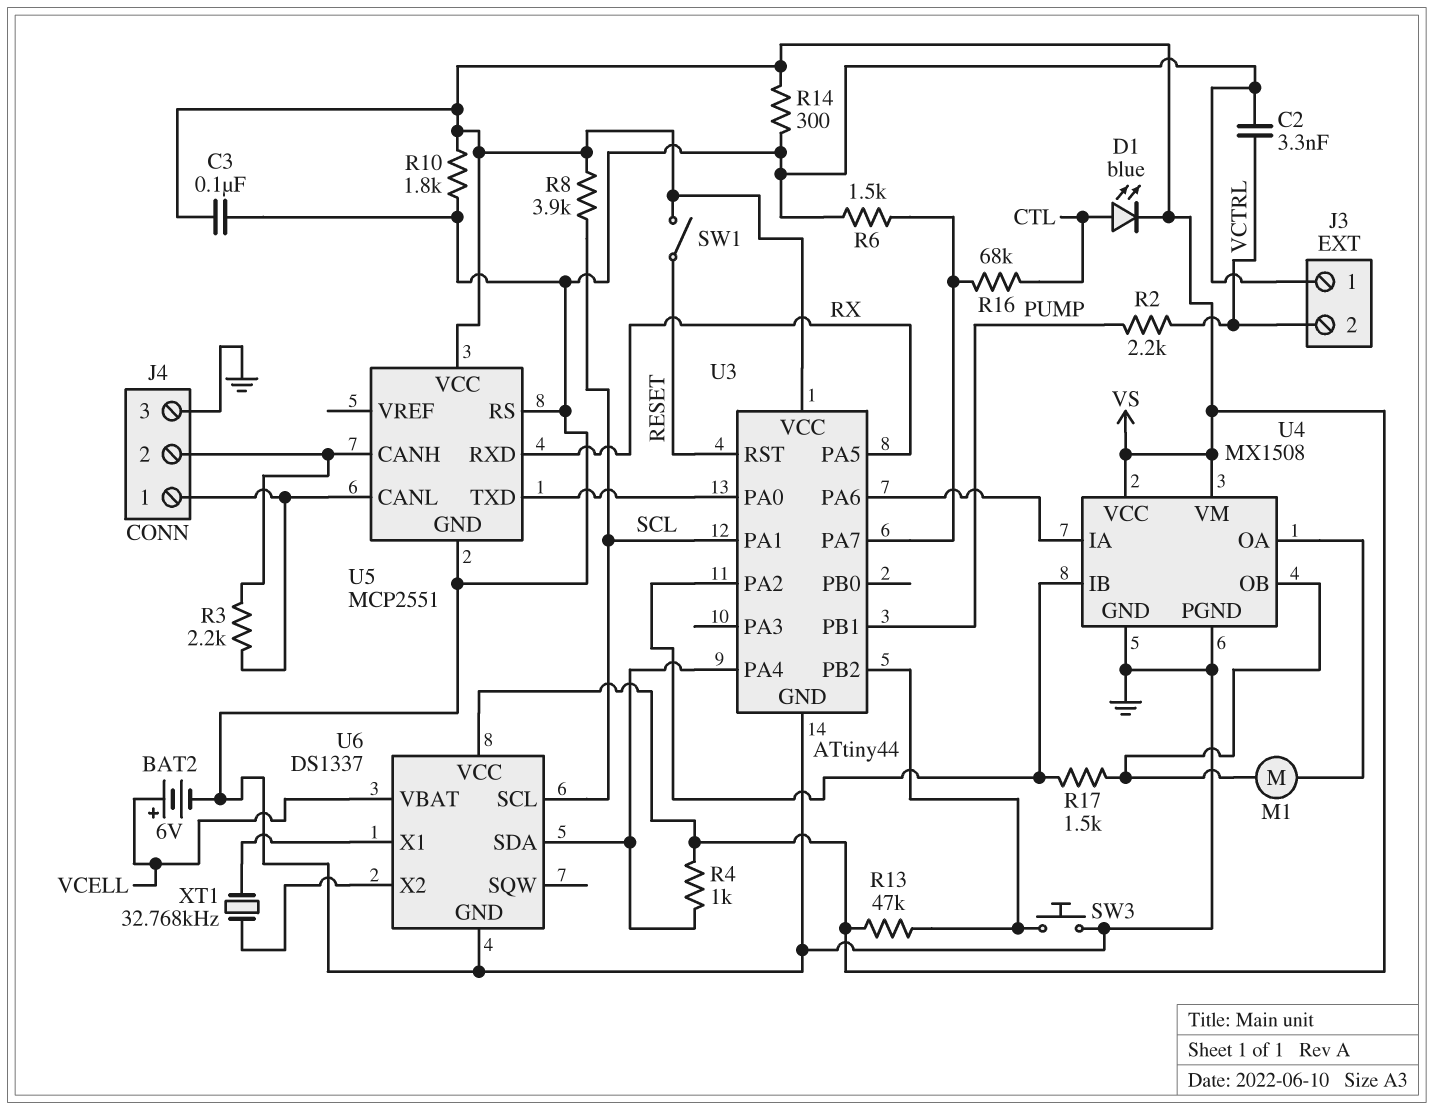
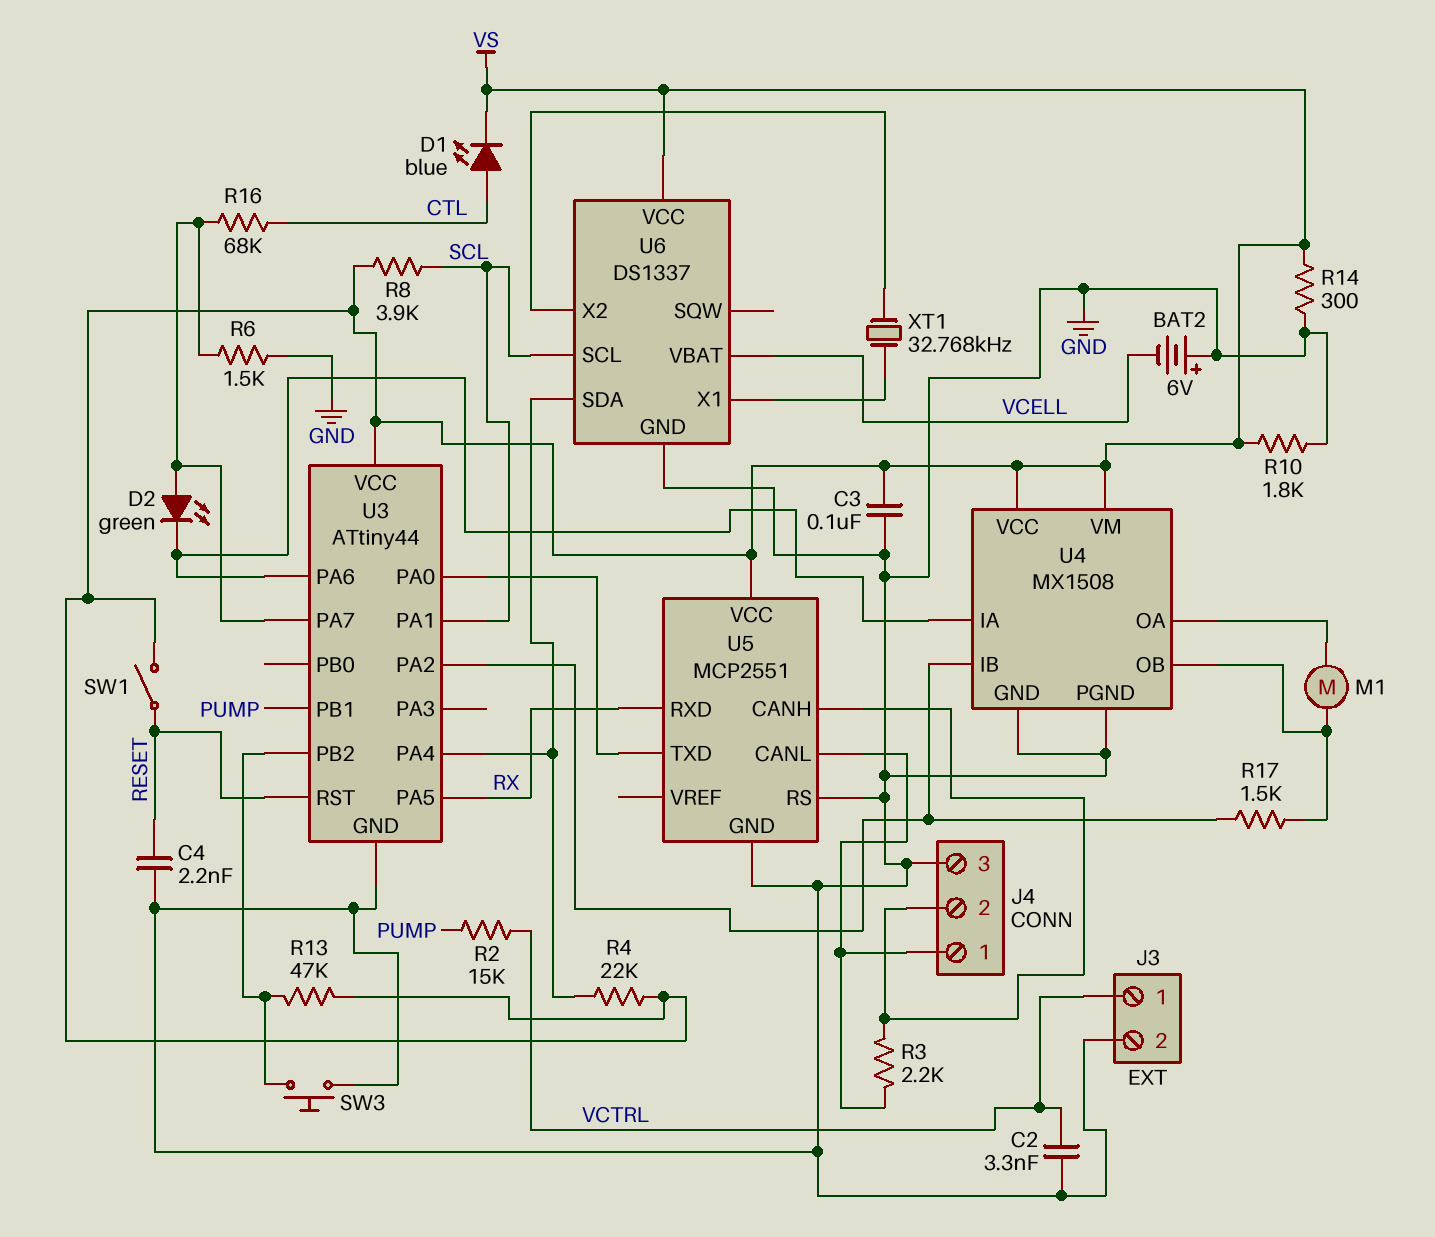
BAT2: 6V (plus VCELL, minus GND) -> 6V (plus GND, minus VCELL)
C4: none -> 2.2nF (GND, RESET)
D2: none -> LED green (A U3/PA7, K U3/PA6)
J3 pin 1: GND -> VCTRL
J3 pin 2: VCTRL -> GND
R2: 2.2k (PUMP, VCTRL) -> 15k (PUMP, VCTRL)
R4: 1k (U3/PA4, VS) -> 22k (U3/PA4, VS)

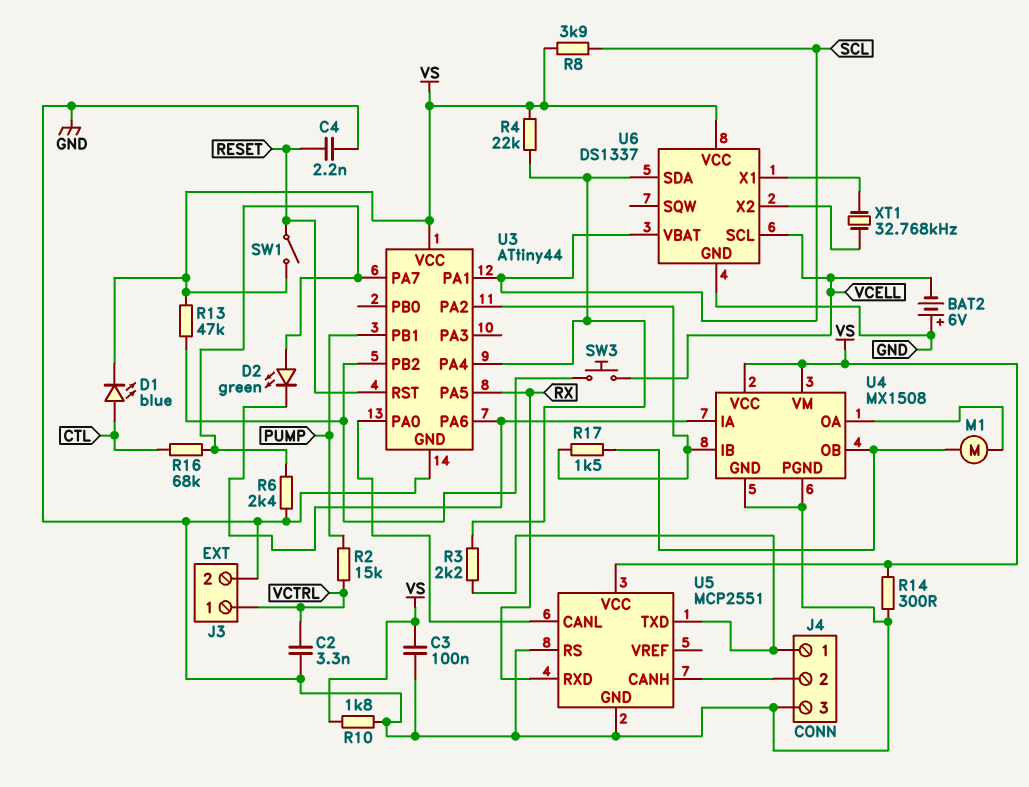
R3: 2.2k (J4/1, J4/2) -> 2.2k (J4/1, U3/PA4)
R6: 1.5k (GND, U3/PA7) -> 2.4k (GND, U3/PA7)
SW3: button (GND, U3/PB2) -> button (U3/PB2, VCELL)
U5 pin CANL: J4/1 -> U3/PA0
U5 pin TXD: U3/PA0 -> J4/1
U6 pin SCL: SCL -> VCELL
U6 pin VBAT: VCELL -> SCL

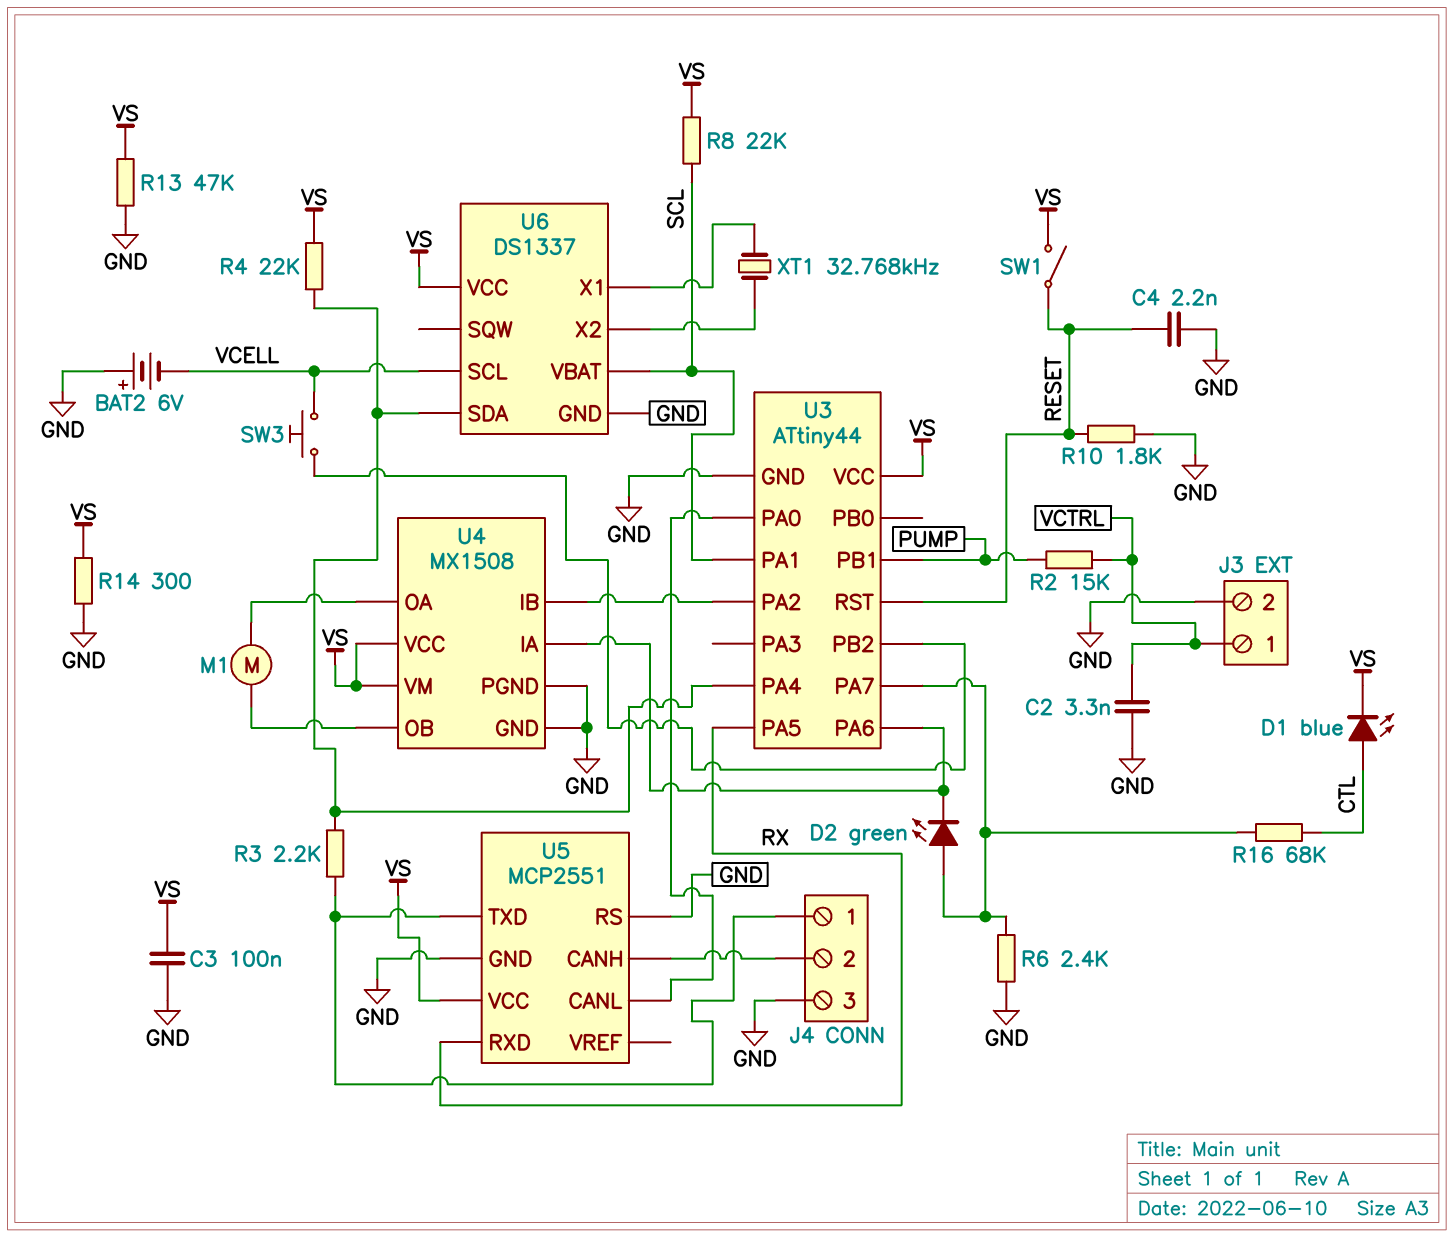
R8: 3.9k (SCL, VS) -> 22k (SCL, VS)
R10: 1.8k (GND, VS) -> 1.8k (GND, RESET)
R13: 47k (U3/PB2, VS) -> 47k (GND, VS)
R17: 1.5k (U3/PA2, U4/OB) -> none

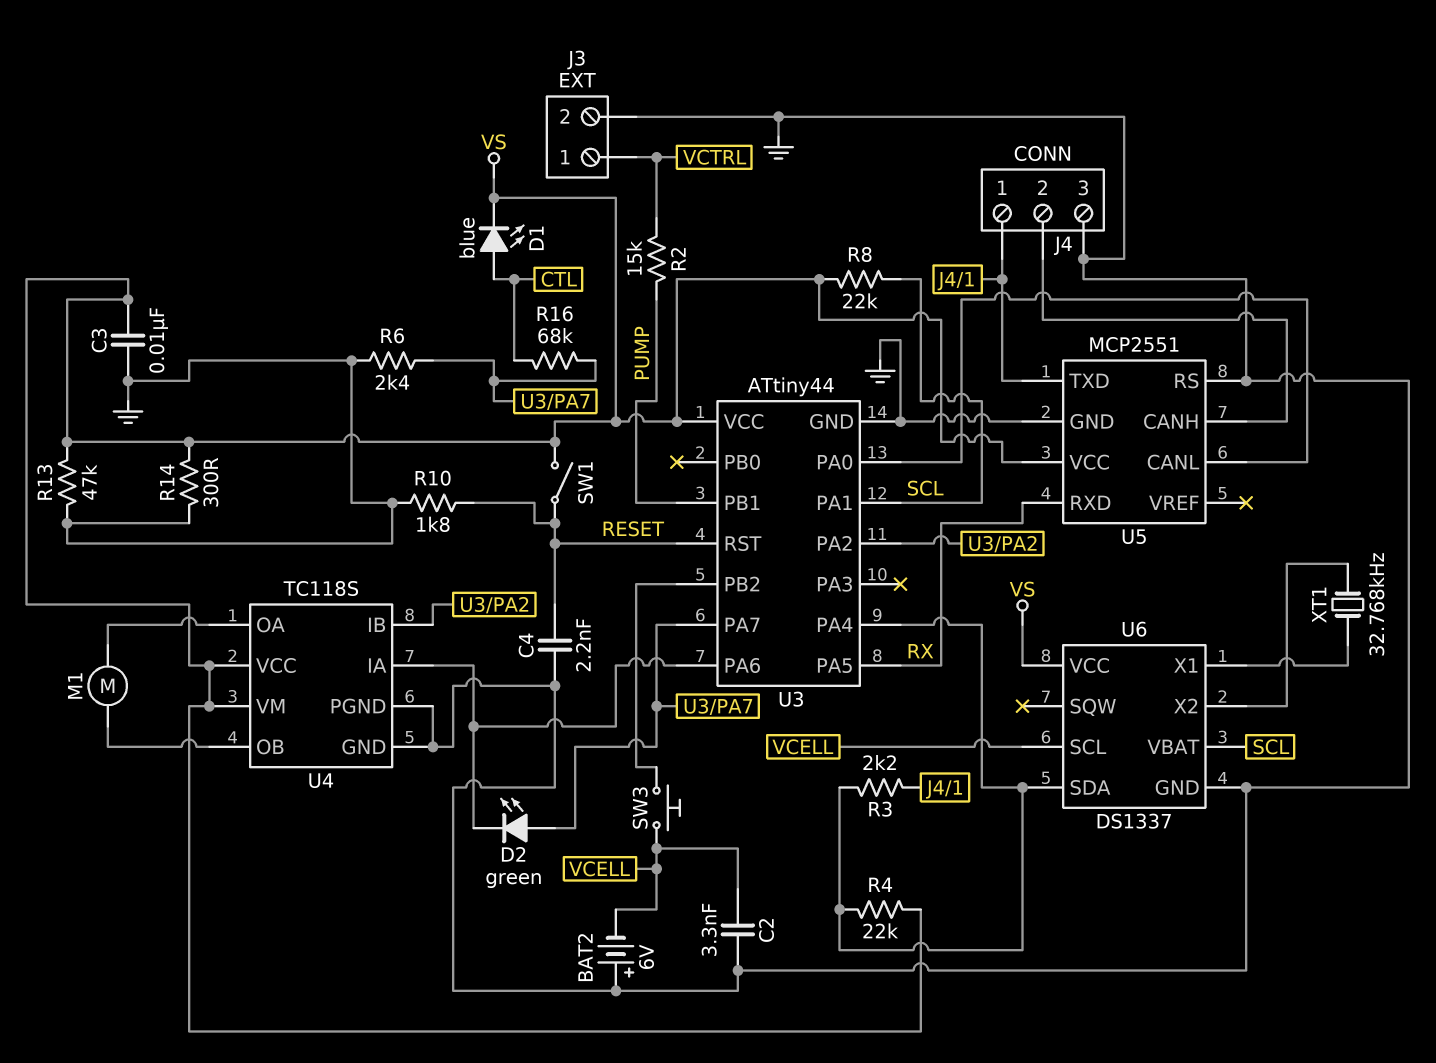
C2: 3.3nF (GND, VCTRL) -> 3.3nF (GND, VCELL)
C3: 100nF (GND, VS) -> 10nF (GND, VS)
U4: MX1508 -> TC118S

